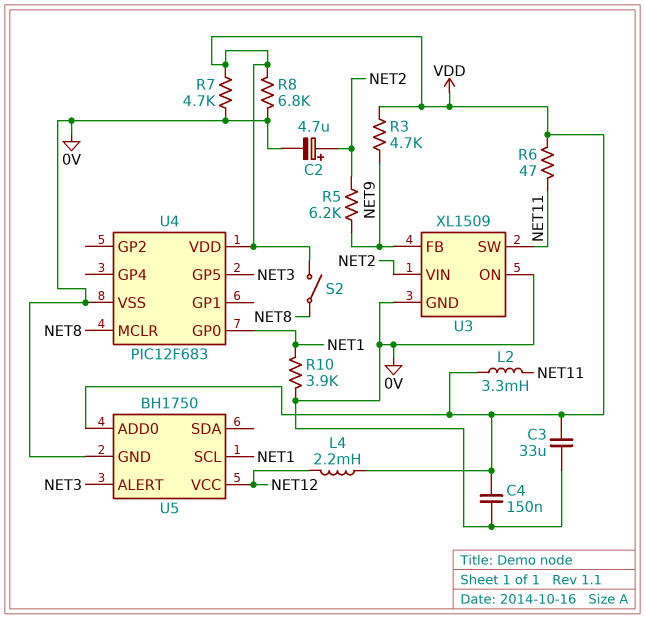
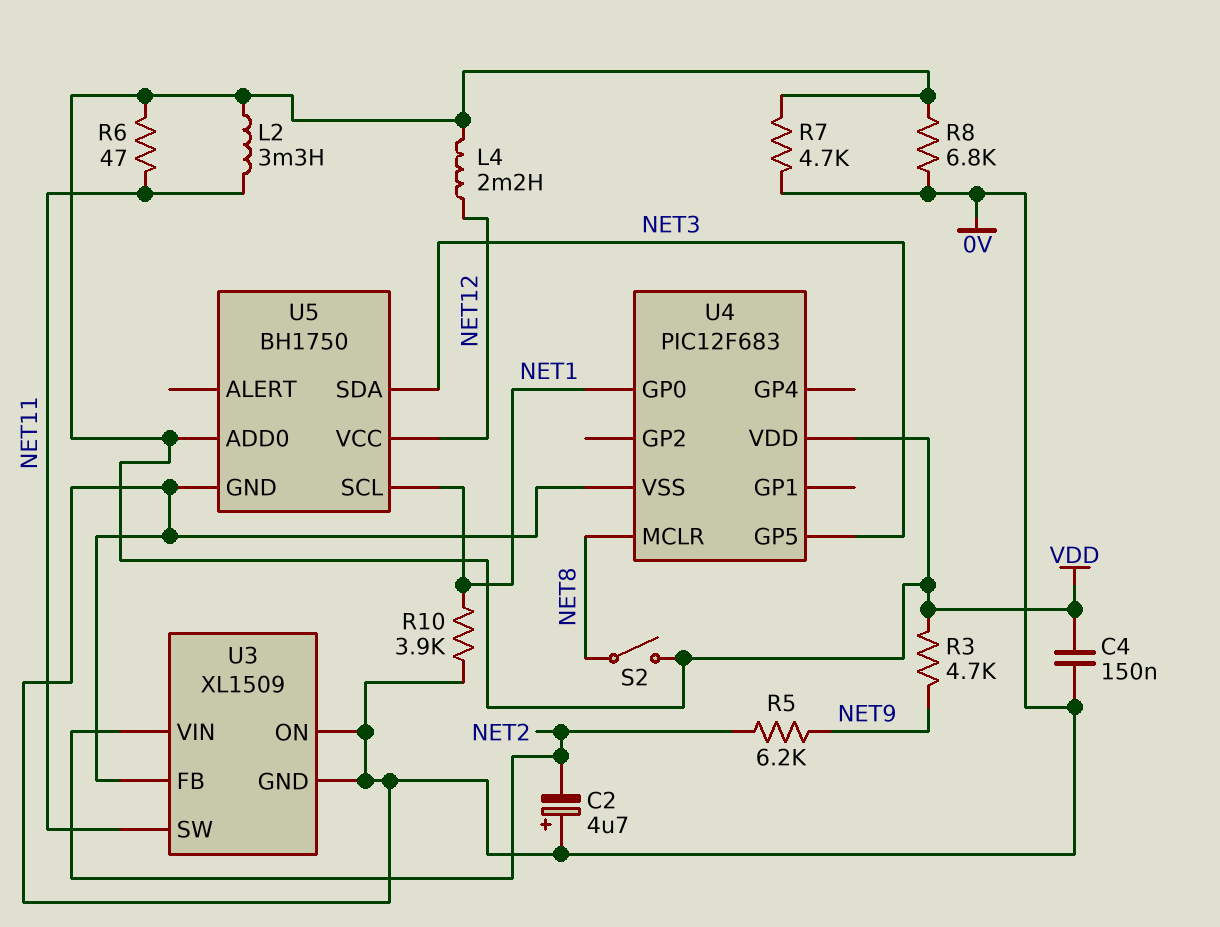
C2: 4.7uF (plus NET2, minus 0V) -> 4.7uF (plus 0V, minus NET2)
C3: 33uF (0V, VDD) -> none
U3 pin FB: NET9 -> 0V
U5 pin ALERT: NET3 -> none
U5 pin SDA: none -> NET3

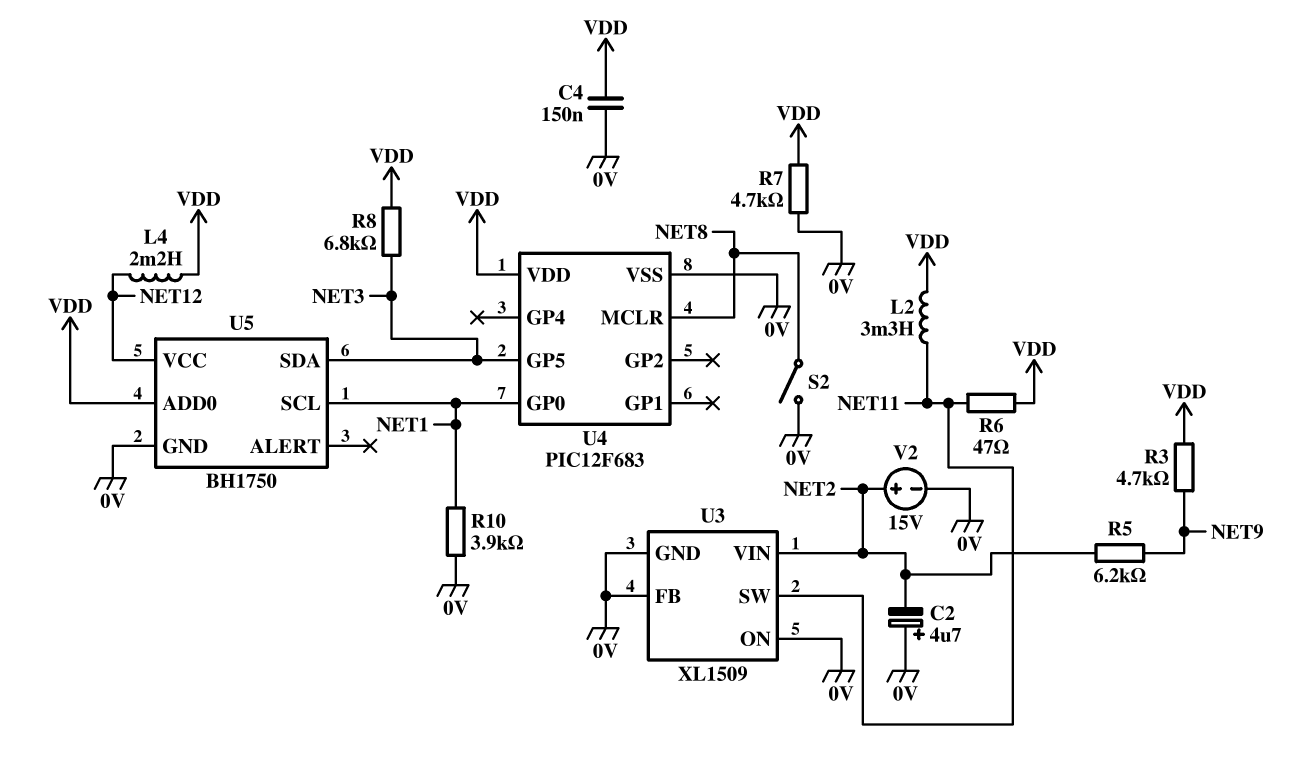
R8: 6.8k (0V, VDD) -> 6.8k (NET3, VDD)
S2: switch (NET8, VDD) -> switch (0V, NET8)
V2: none -> 15V (plus NET2, minus 0V)

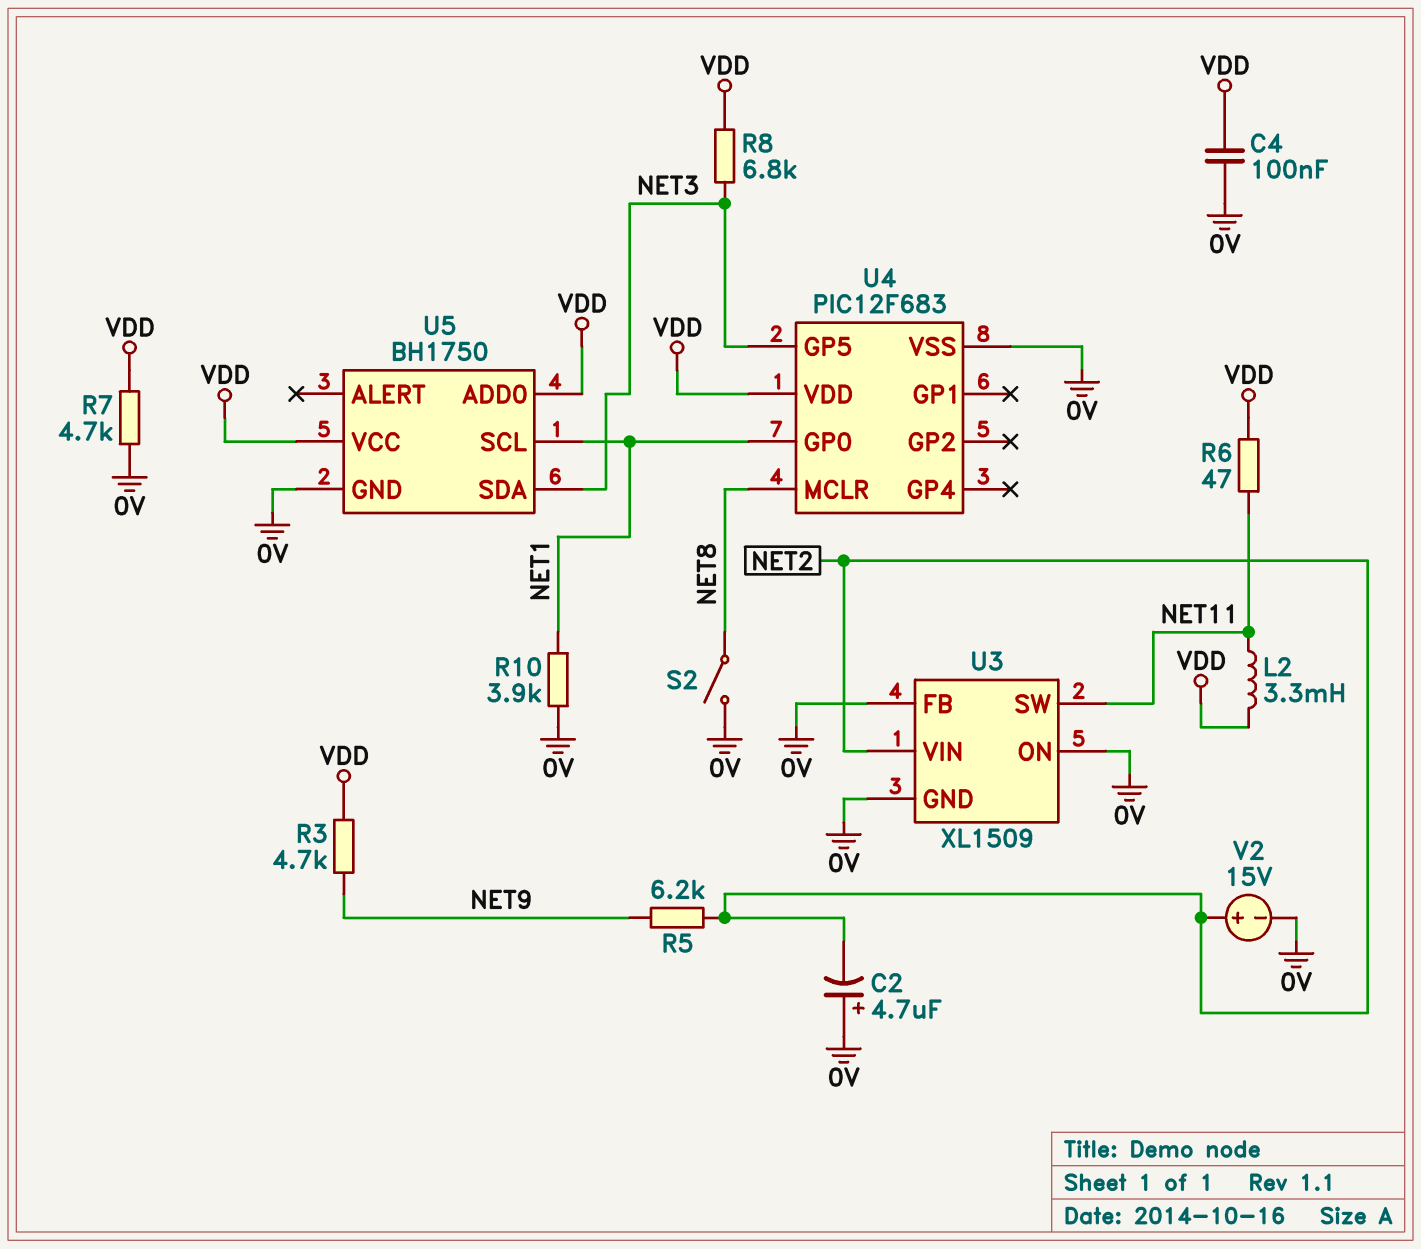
C4: 150nF (0V, VDD) -> 100nF (0V, VDD)
L4: 2.2mH (NET12, VDD) -> none
U5 pin VCC: NET12 -> VDD

